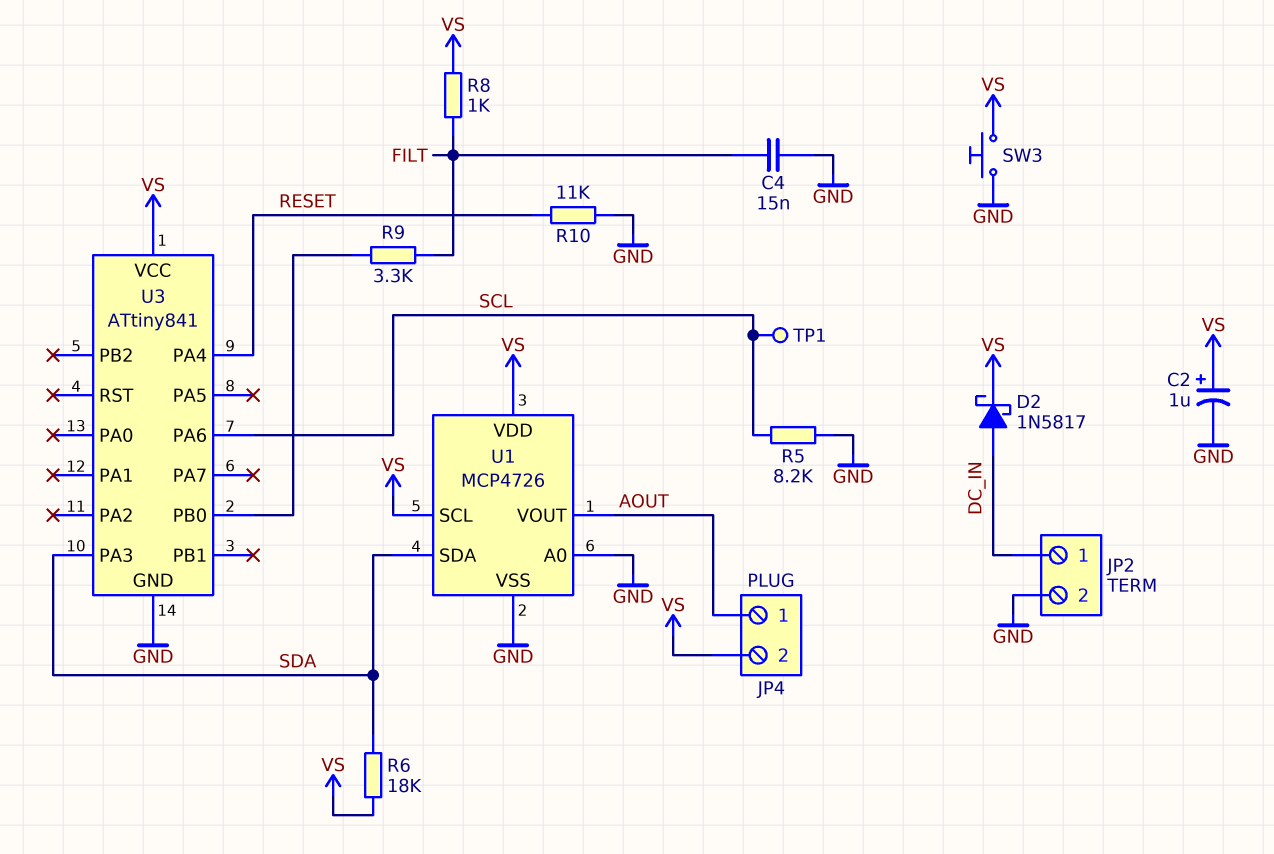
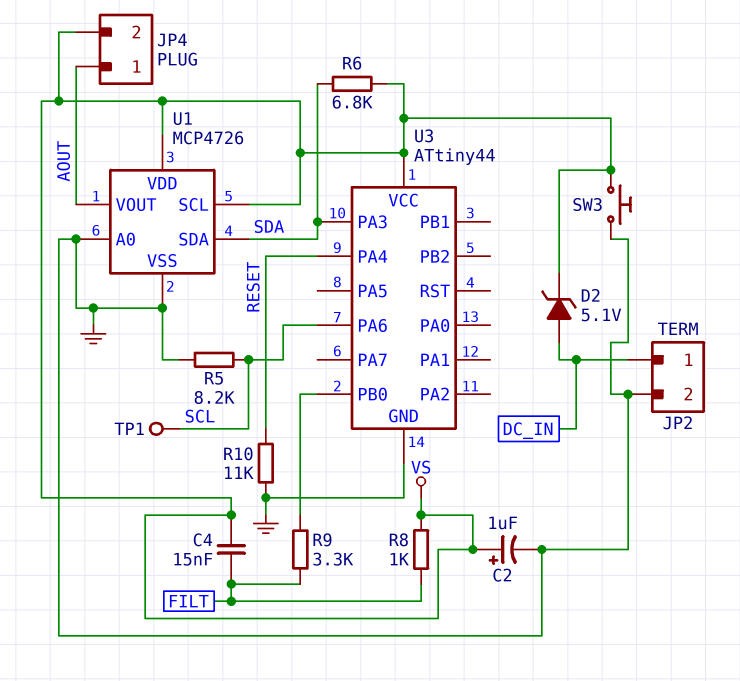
C4: 15nF (FILT, GND) -> 15nF (FILT, VS)
D2: schottky 1N5817 (A DC_IN, K VS) -> zener 5.1V (A DC_IN, K VS)
R6: 18k (SDA, VS) -> 6.8k (SDA, VS)
U3: ATtiny841 -> ATtiny44

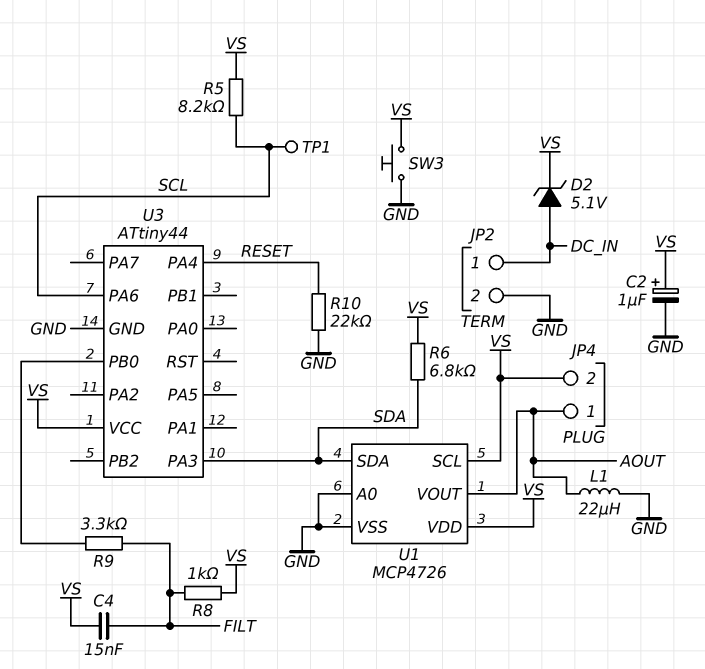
L1: none -> 22uH (AOUT, GND)
R5: 8.2k (GND, SCL) -> 8.2k (SCL, VS)
R10: 11k (GND, RESET) -> 22k (GND, RESET)

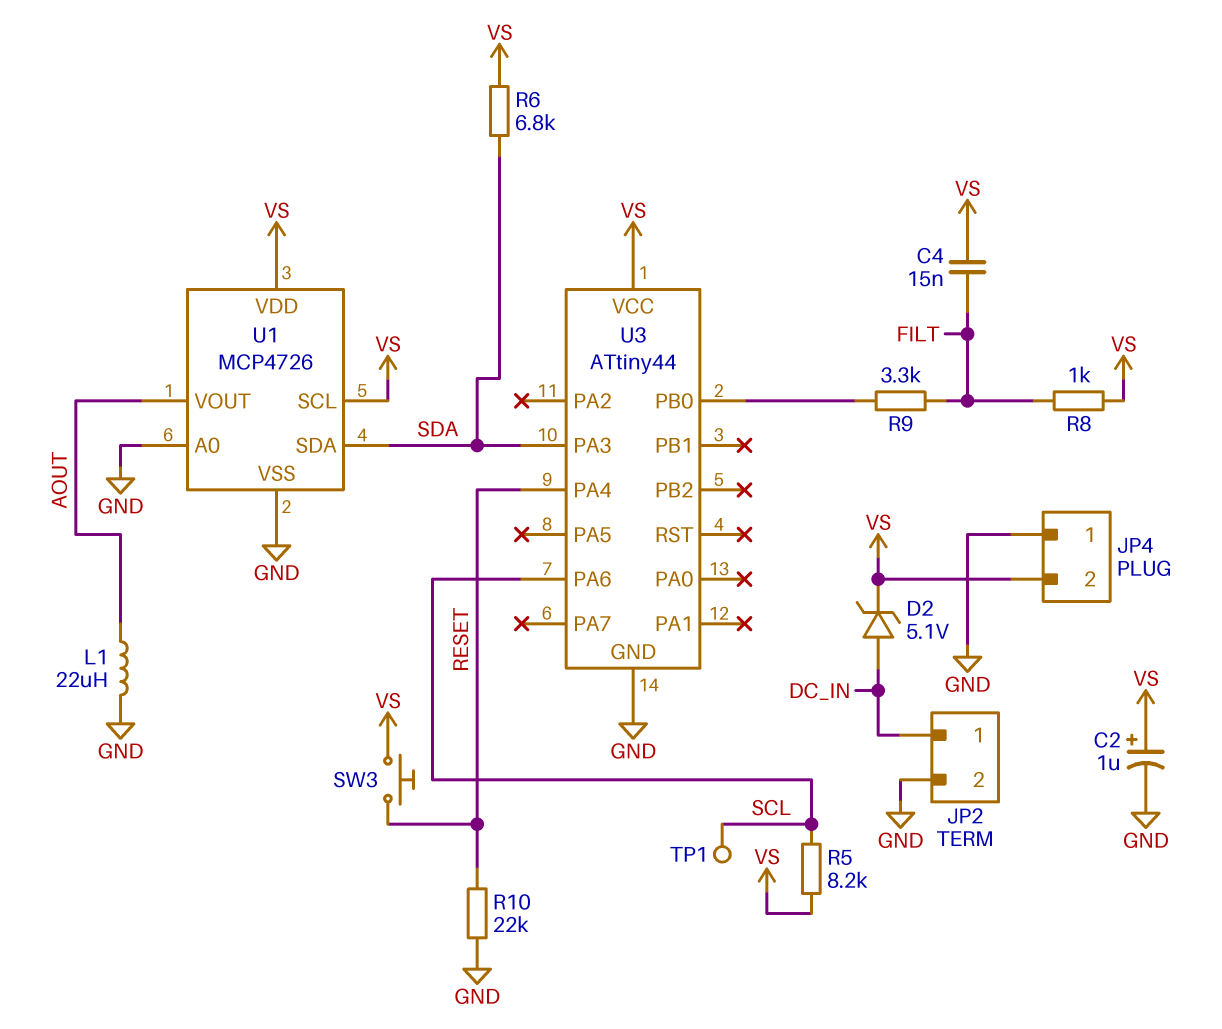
JP4 pin 1: AOUT -> GND
SW3: button (GND, VS) -> button (RESET, VS)

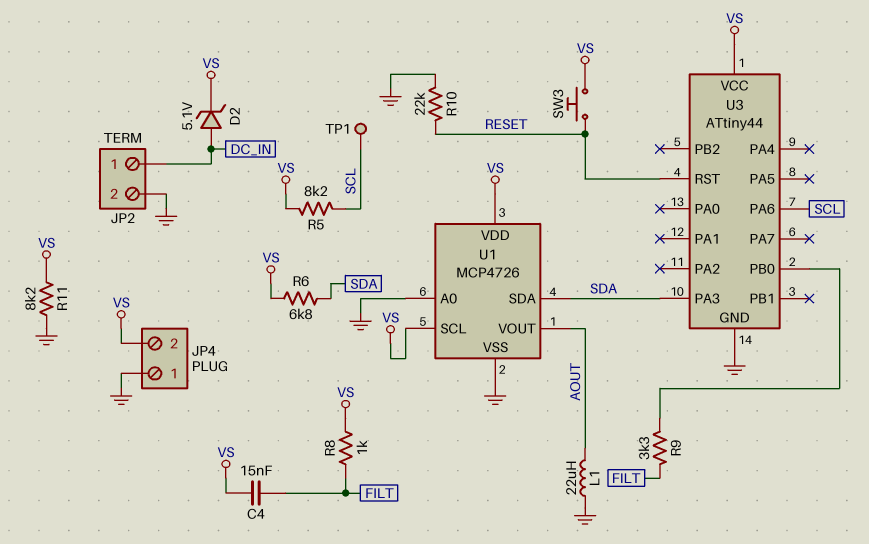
C2: 1uF (plus VS, minus GND) -> none
R11: none -> 8.2k (GND, VS)
U3 pin PA4: RESET -> none
U3 pin RST: none -> RESET

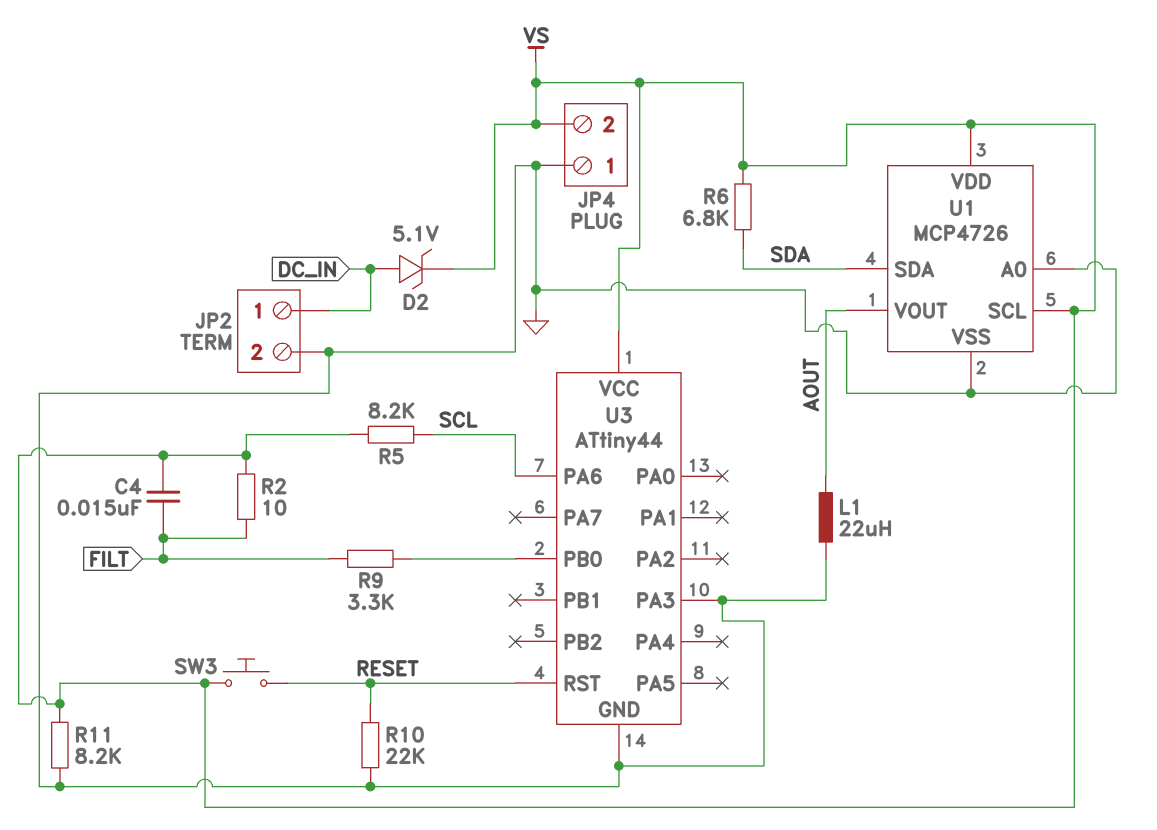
R2: none -> 10 (FILT, VS)
R8: 1k (FILT, VS) -> none
TP1: test point (SCL) -> none
U3 pin PA3: SDA -> GND

